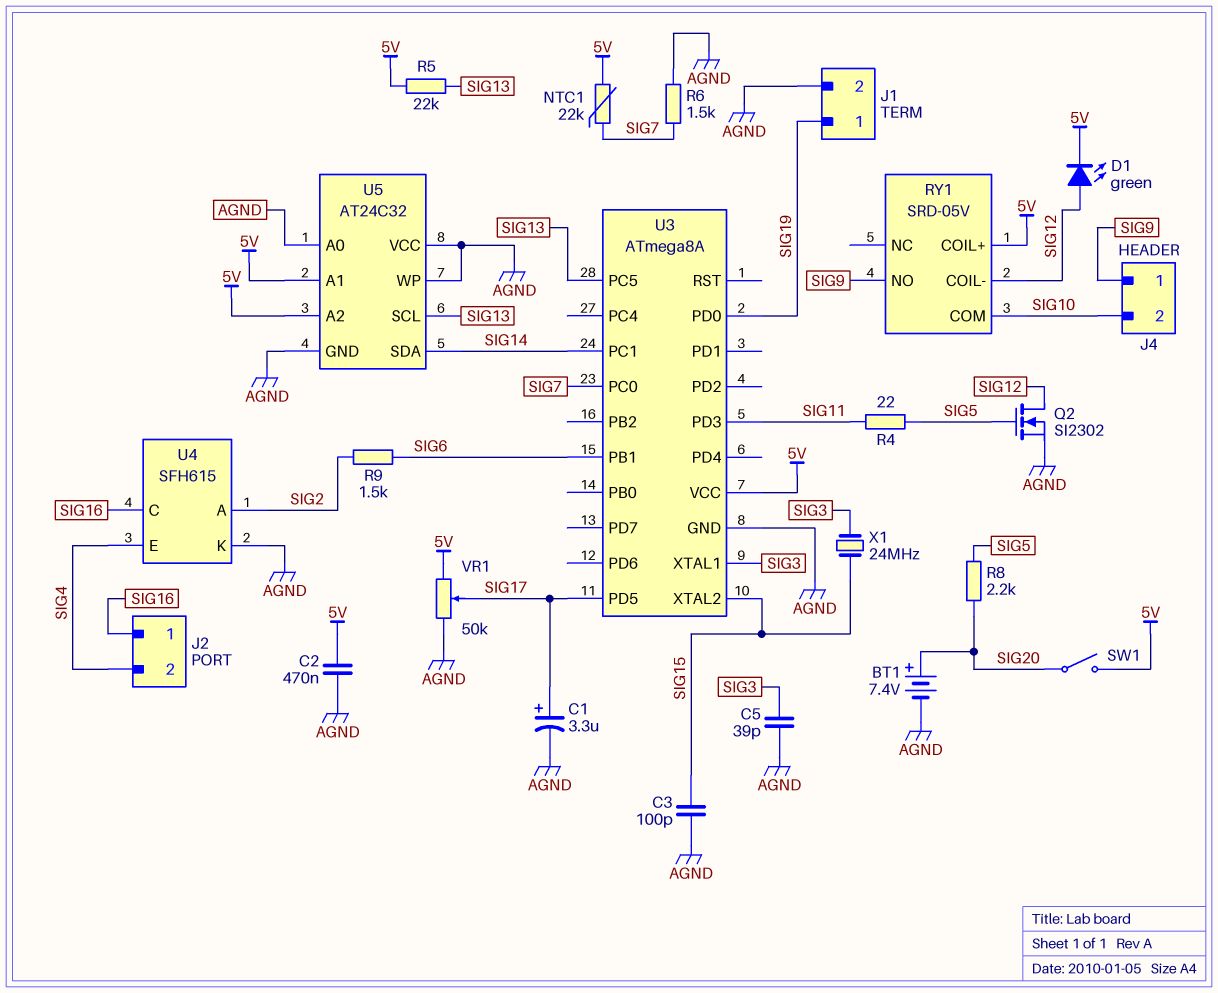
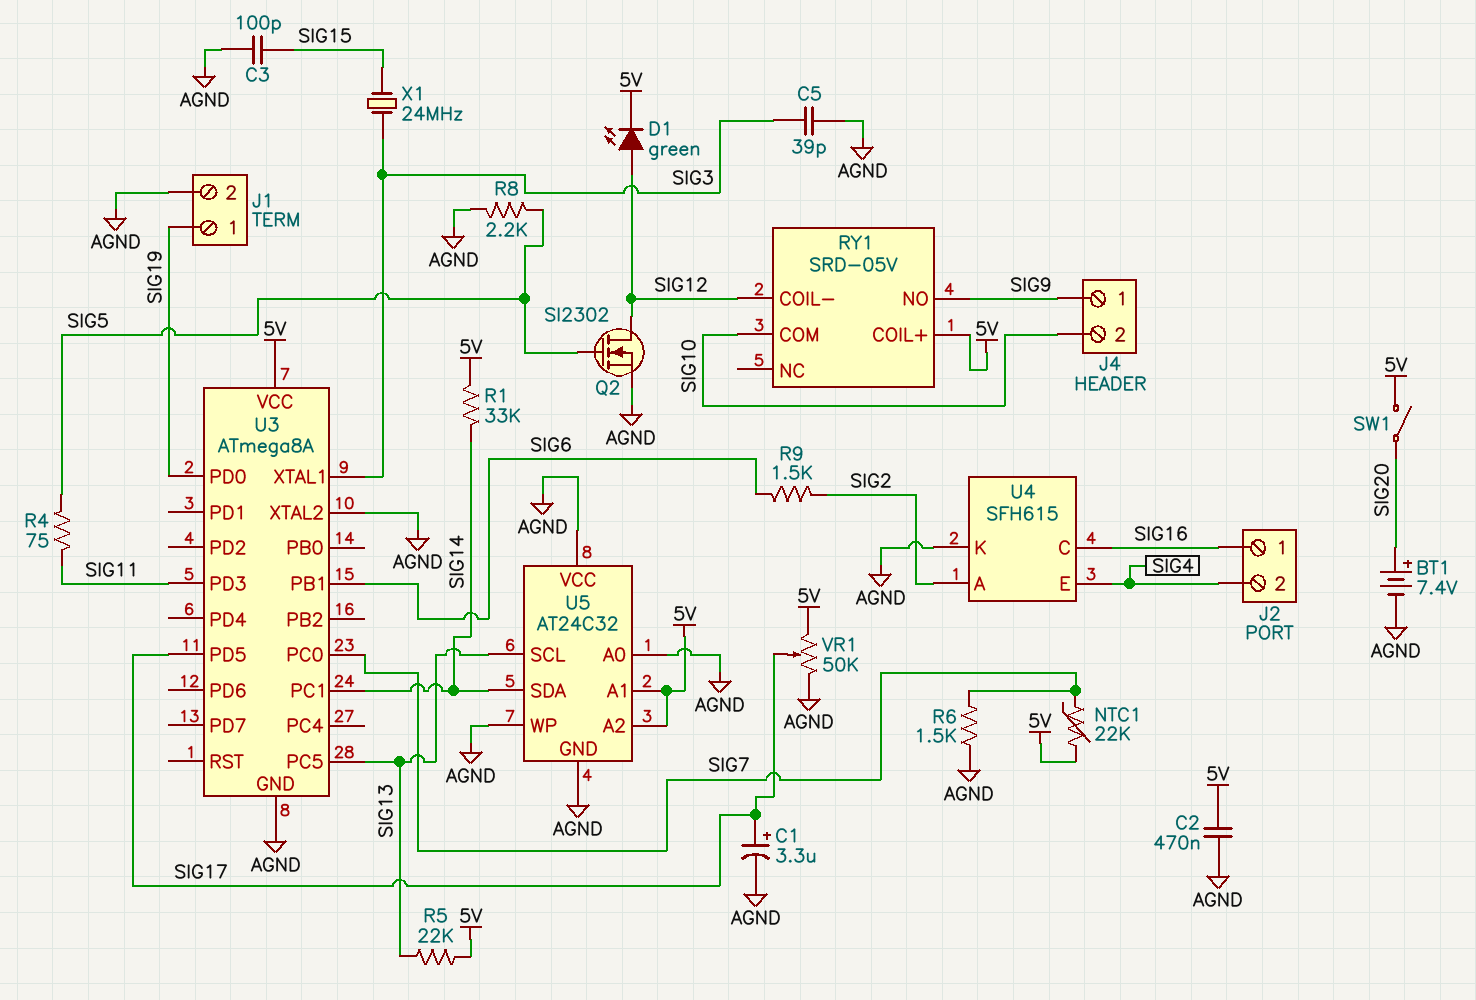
R1: none -> 33k (5V, SIG14)
R4: 22 (SIG5, SIG11) -> 75 (SIG5, SIG11)
R8: 2.2k (SIG5, SIG20) -> 2.2k (AGND, SIG5)
U3 pin XTAL2: SIG15 -> AGND

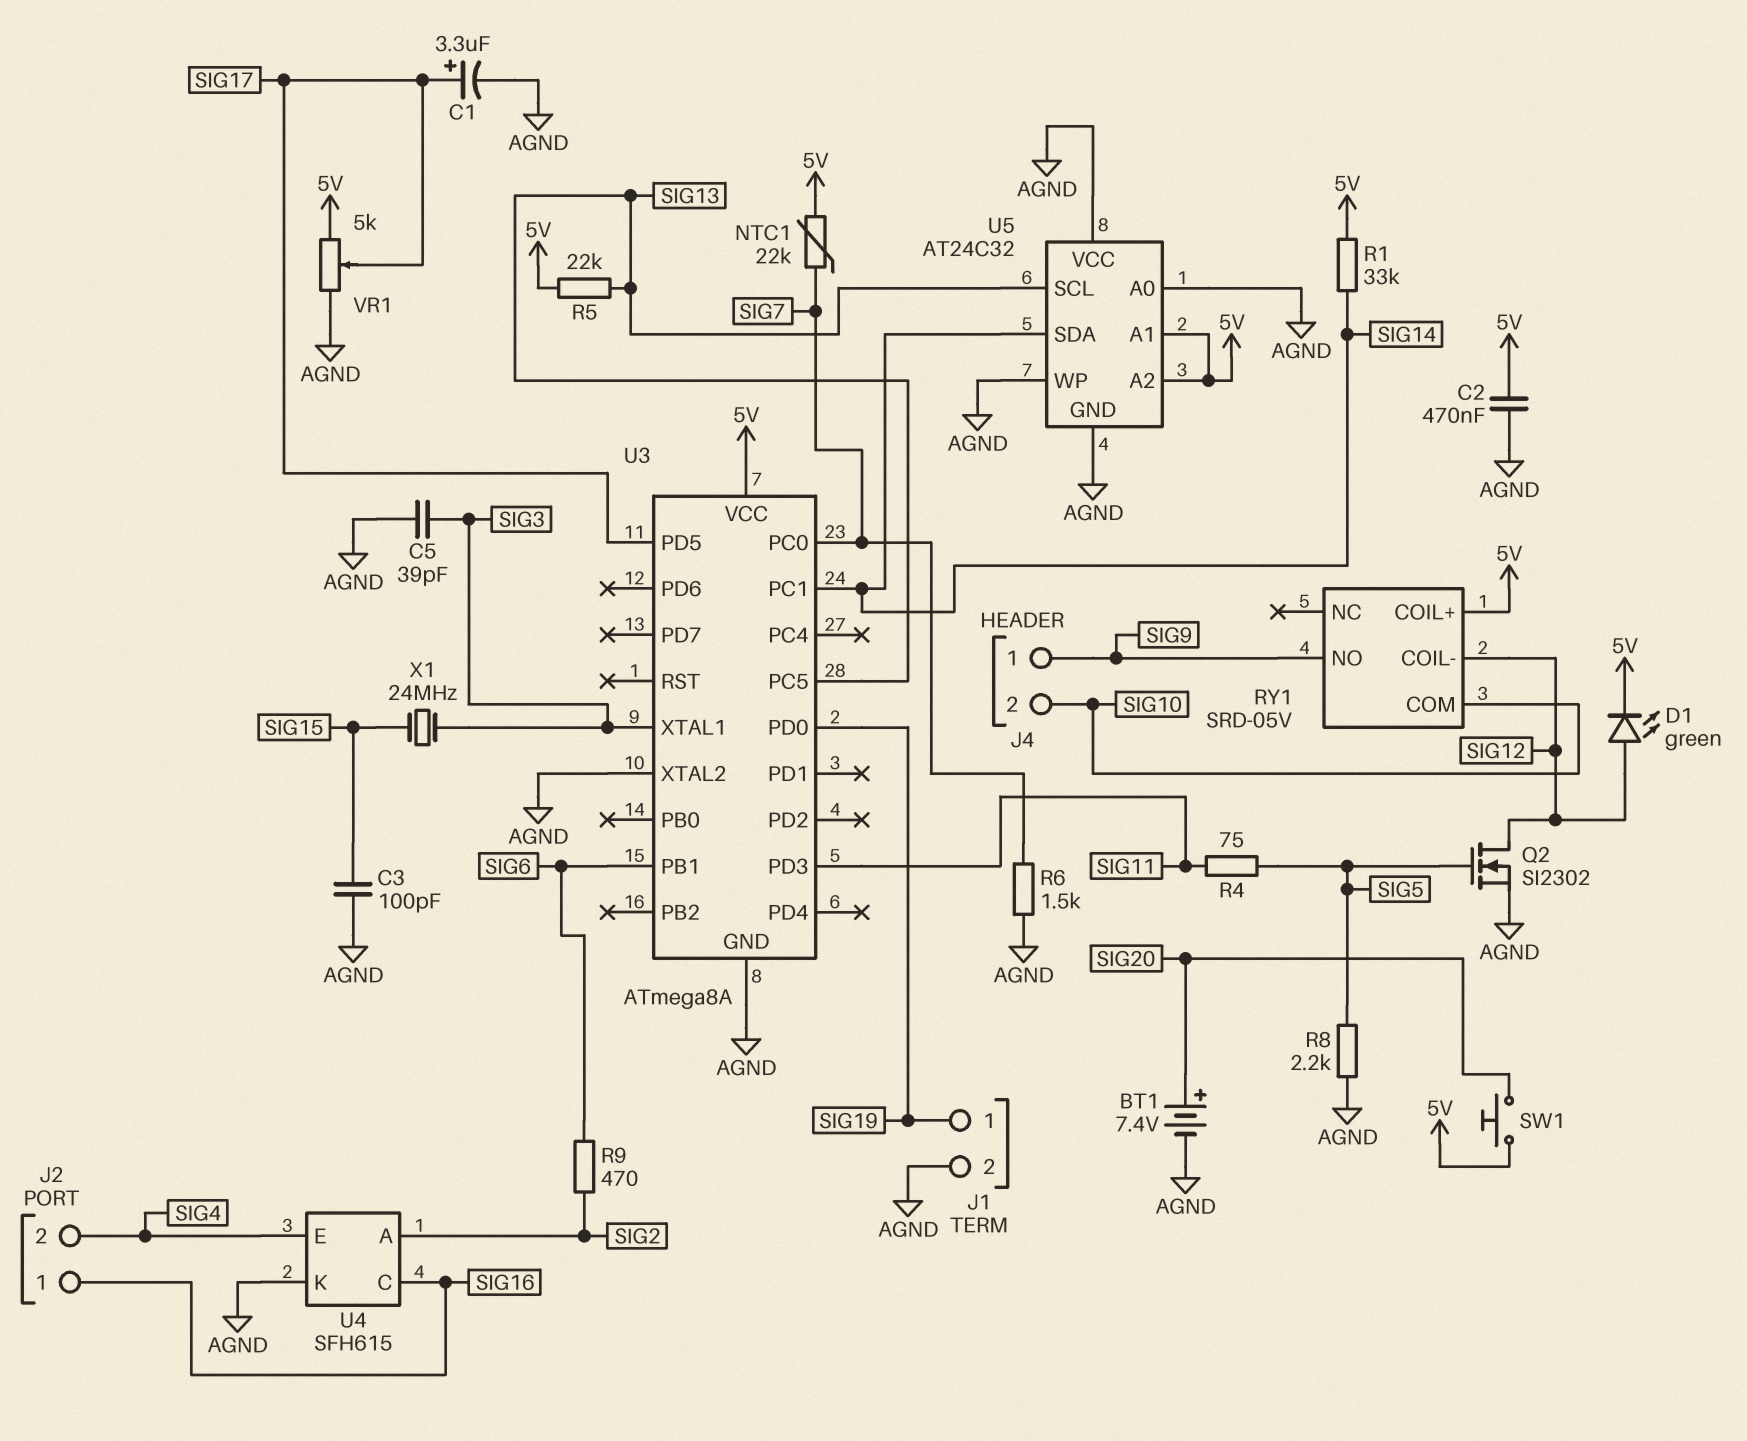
R9: 1.5k (SIG2, SIG6) -> 470 (SIG2, SIG6)
SW1: switch (5V, SIG20) -> button (5V, SIG20)
VR1: 50k (5V, AGND, wiper SIG17) -> 5k (5V, AGND, wiper SIG17)

